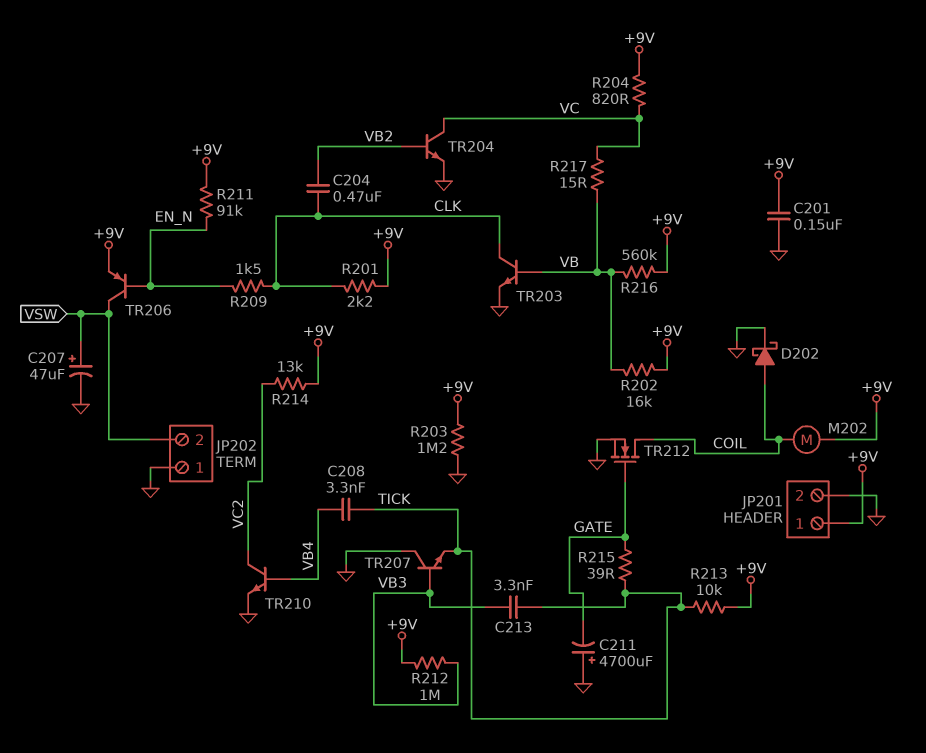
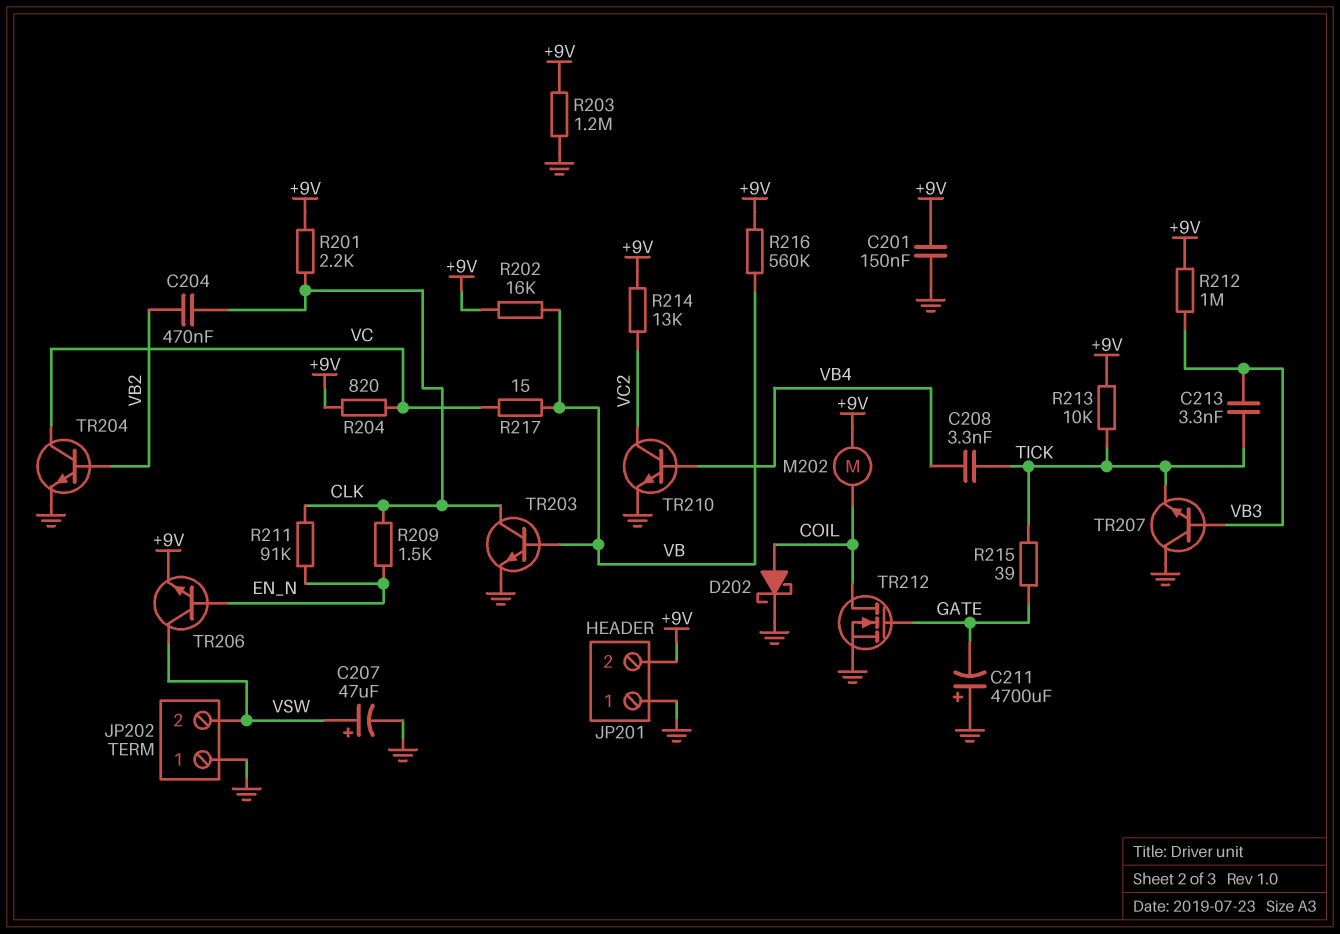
JP201 pin 1: +9V -> GND
JP201 pin 2: GND -> +9V
R211: 91k (+9V, EN_N) -> 91k (CLK, EN_N)
TR206: PNP (B EN_N, C VSW, E +9V) -> NPN (B EN_N, C VSW, E +9V)

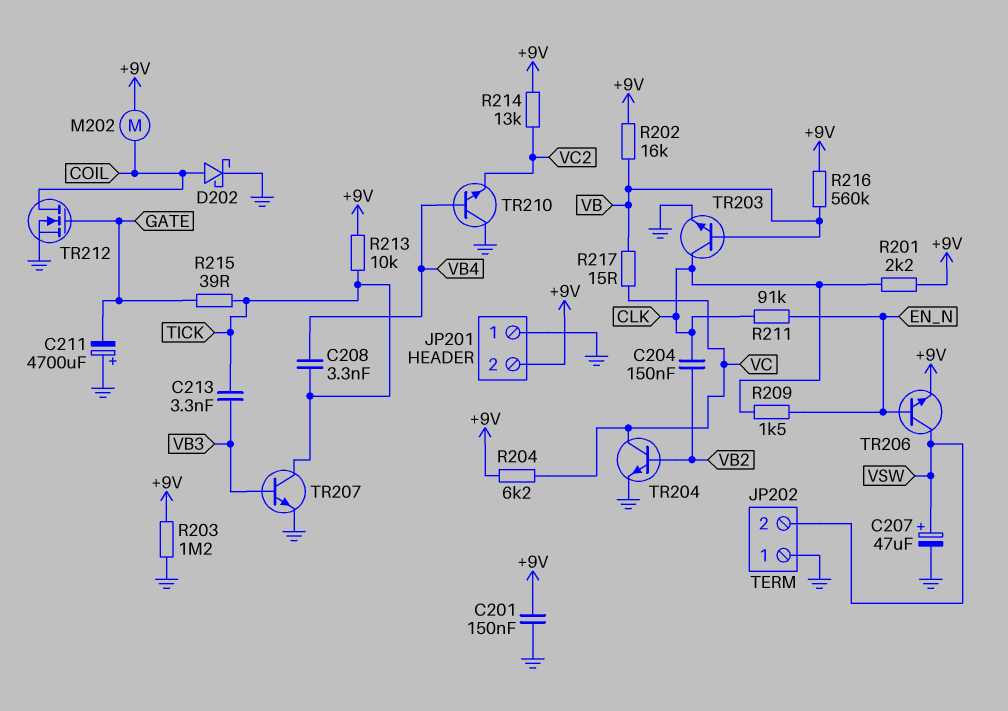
C204: 470nF (CLK, VB2) -> 150nF (CLK, VB2)
R204: 820 (+9V, VC) -> 6.2k (+9V, VC)
R212: 1M (+9V, VB3) -> none
TR207: NPN (B VB3, C GND, E TICK) -> NPN (B VB3, C TICK, E GND)
TR210: NPN (B VB4, C VC2, E GND) -> NPN (B VB4, C GND, E VC2)

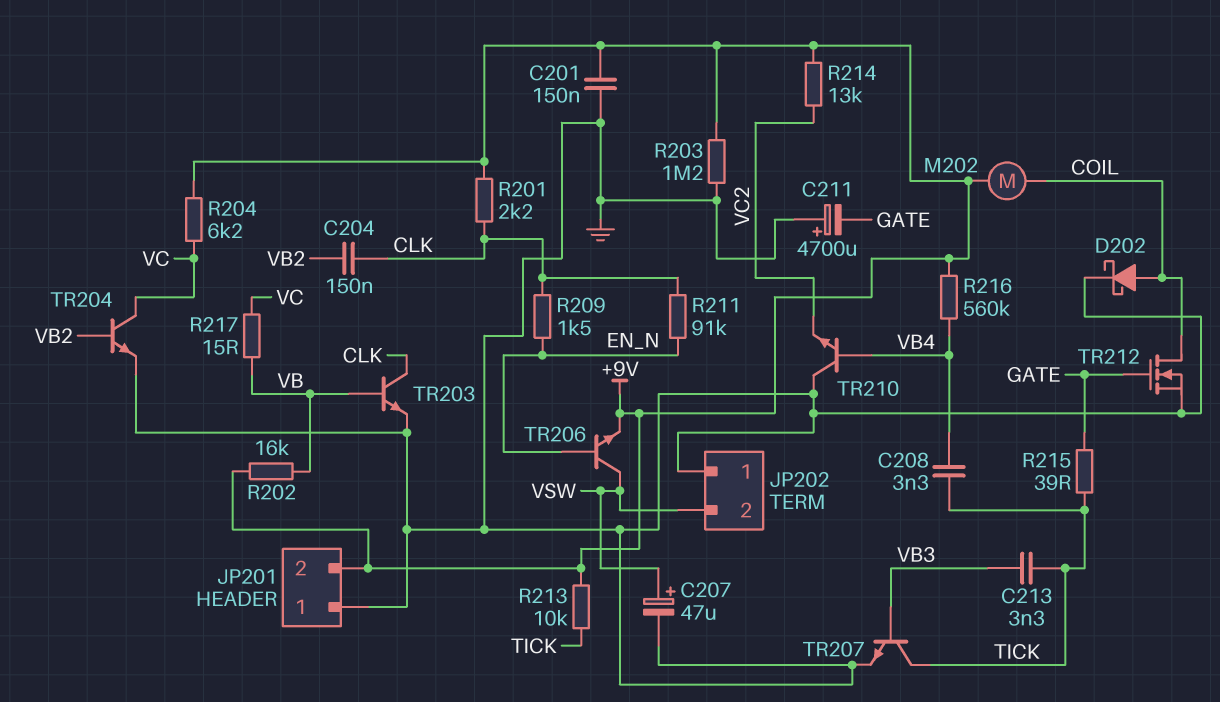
R216: 560k (+9V, VB) -> 560k (+9V, VB4)

